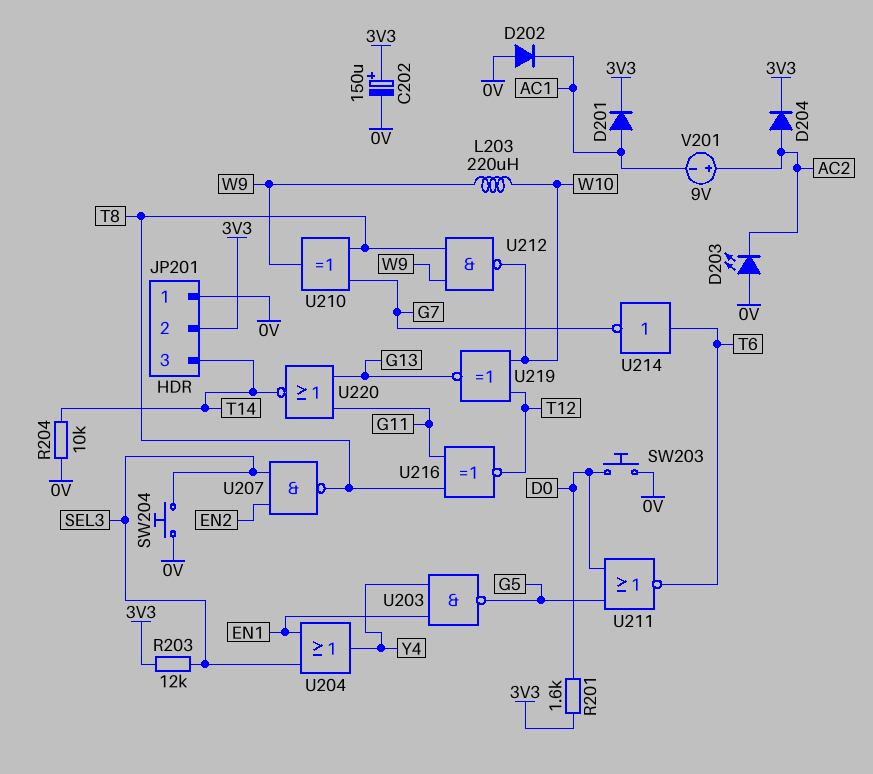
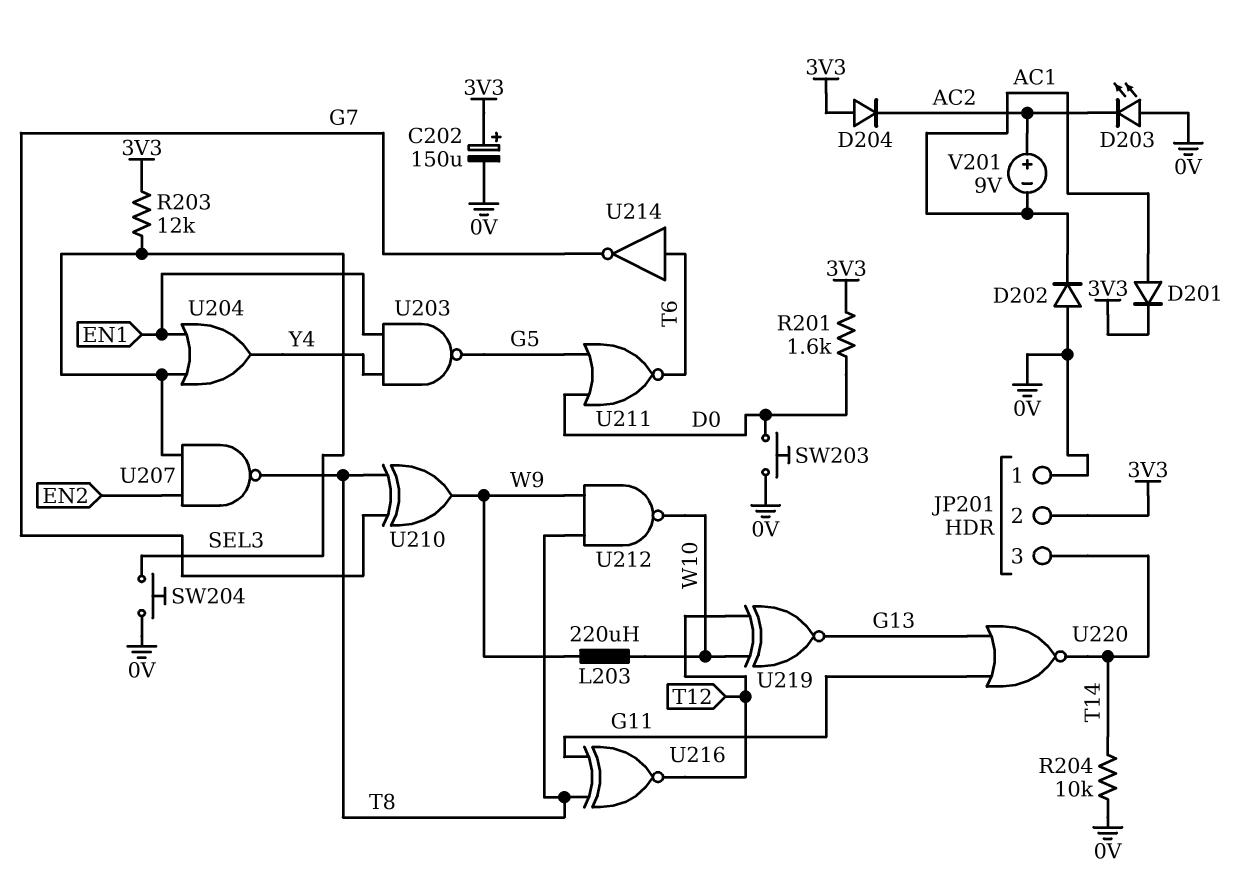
D204: diode (A AC2, K 3V3) -> diode (A 3V3, K AC2)

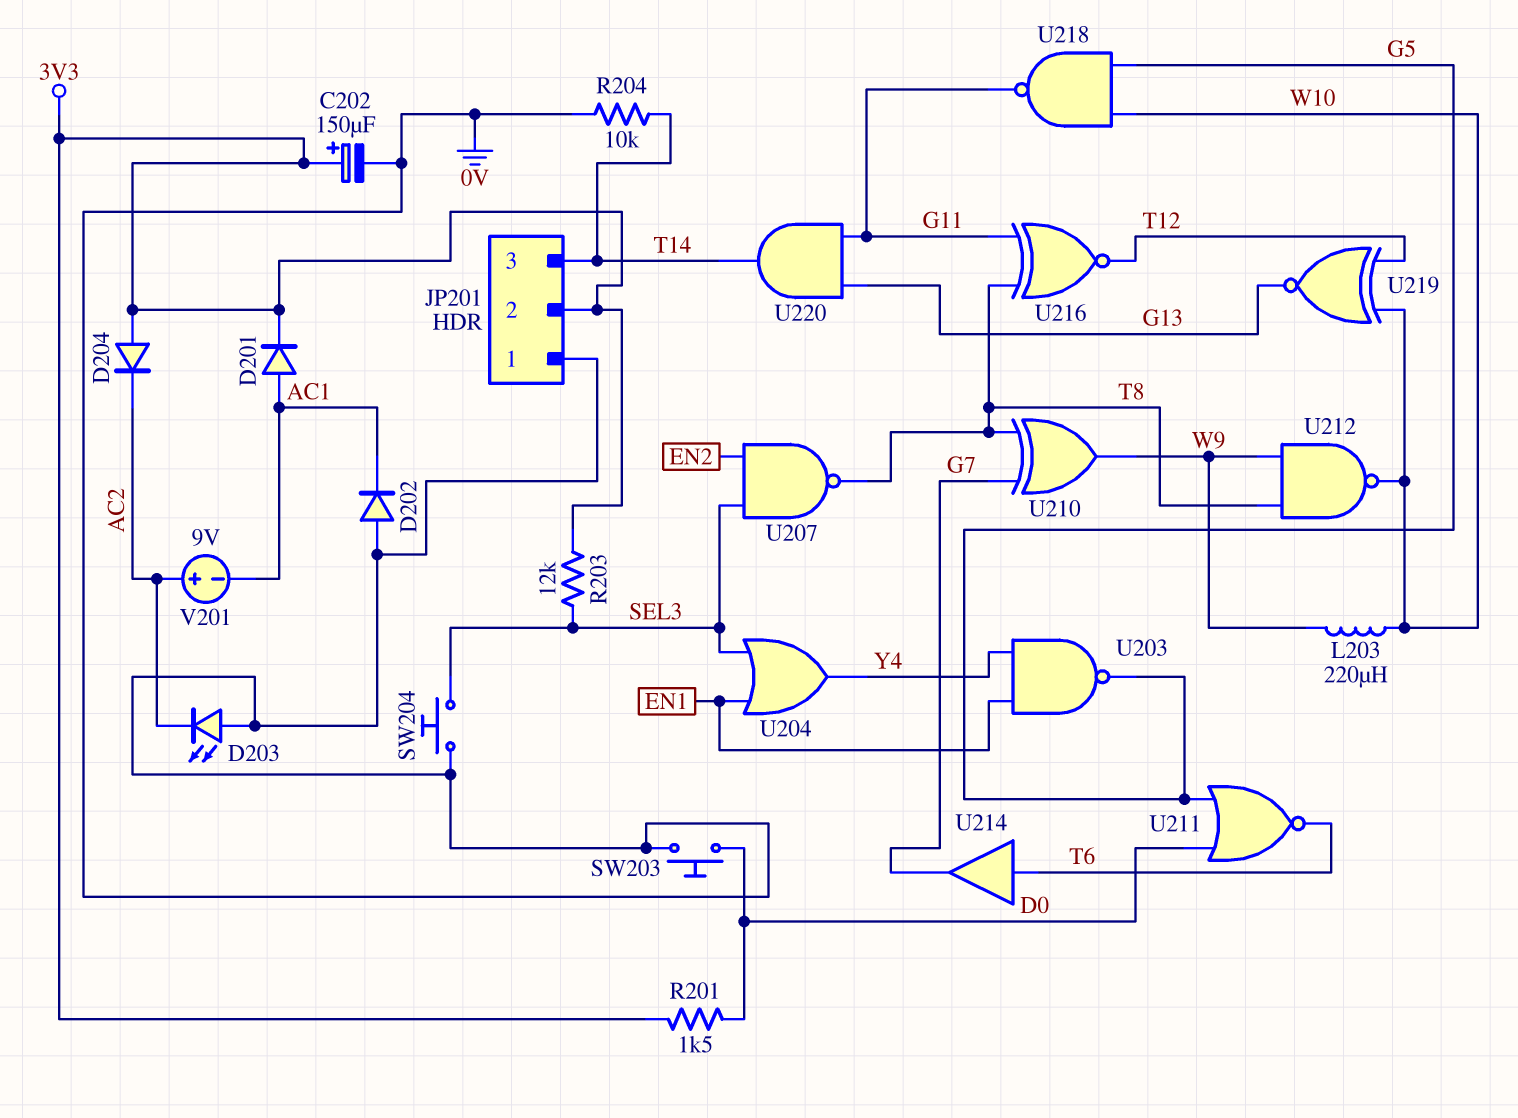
R201: 1.6k (3V3, D0) -> 1.5k (3V3, D0)
U214: NOT (in T6, out G7) -> buffer (in T6, out G7)
U218: none -> NAND (in G5, in W10, out G11)
U220: NOR (in G11, in G13, out T14) -> AND (in G11, in G13, out T14)

